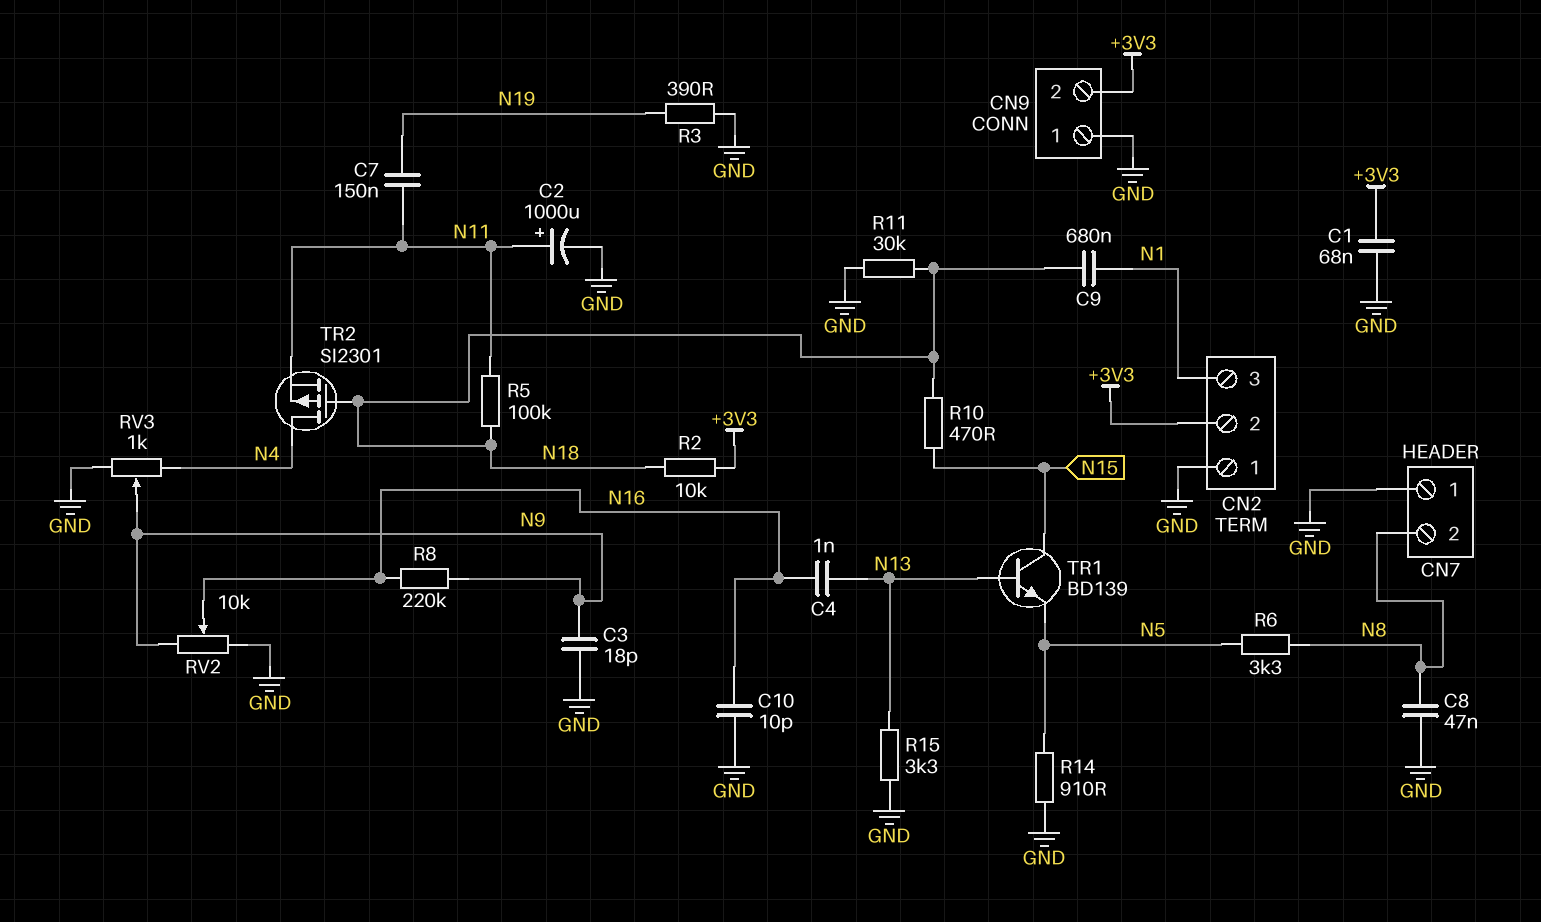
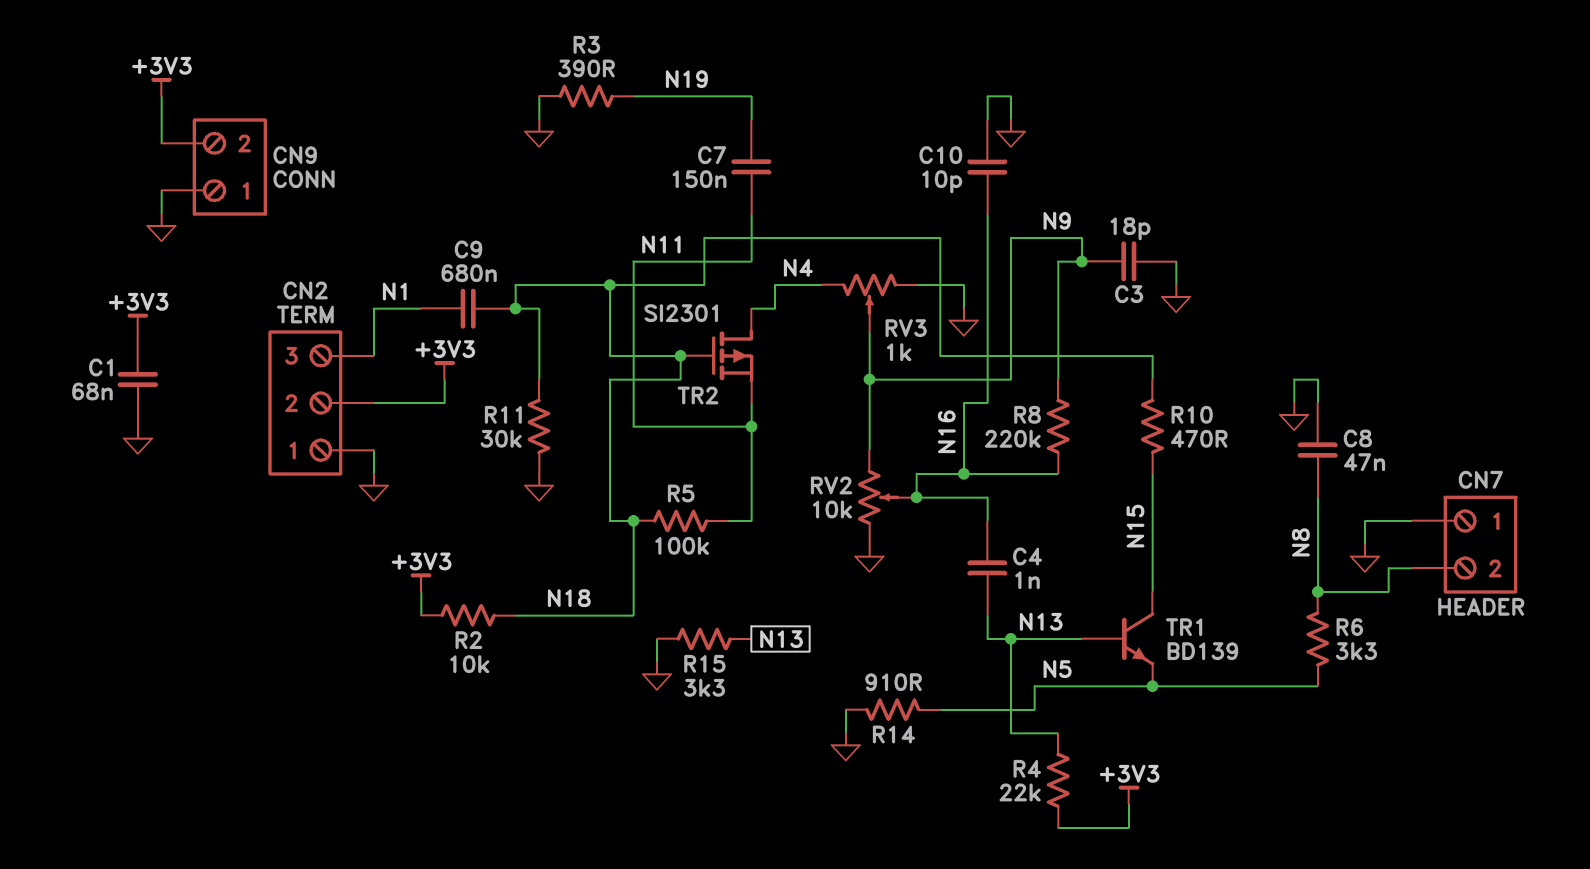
C2: 1000uF (plus N11, minus GND) -> none
R4: none -> 22k (+3V3, N13)

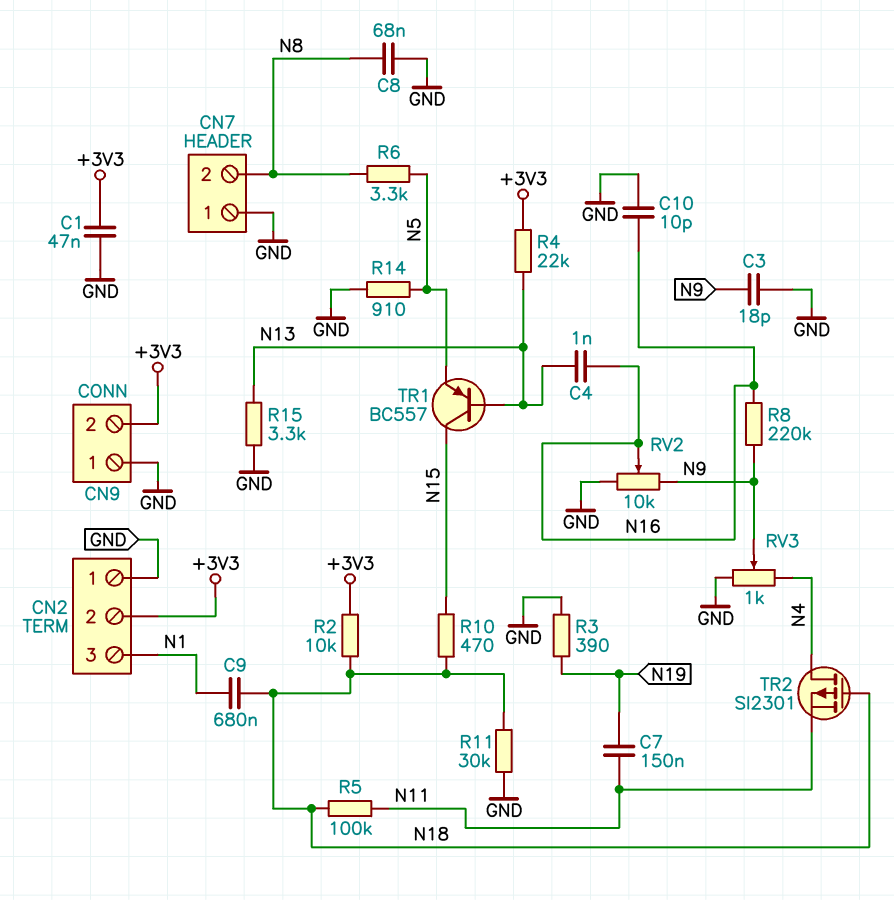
C1: 68nF (+3V3, GND) -> 47nF (+3V3, GND)
C8: 47nF (GND, N8) -> 68nF (GND, N8)
TR1: NPN BD139 (B N13, C N15, E N5) -> PNP BC557 (B N13, C N15, E N5)

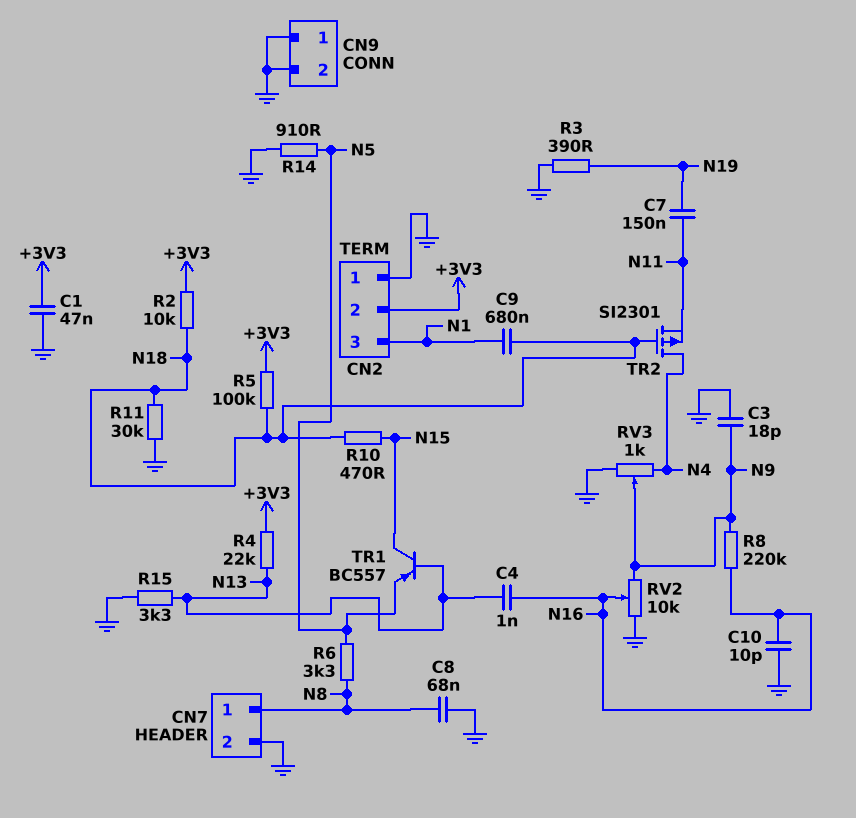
CN7 pin 1: GND -> N8
CN7 pin 2: N8 -> GND
CN9 pin 2: +3V3 -> GND
R5: 100k (N11, N18) -> 100k (+3V3, N18)

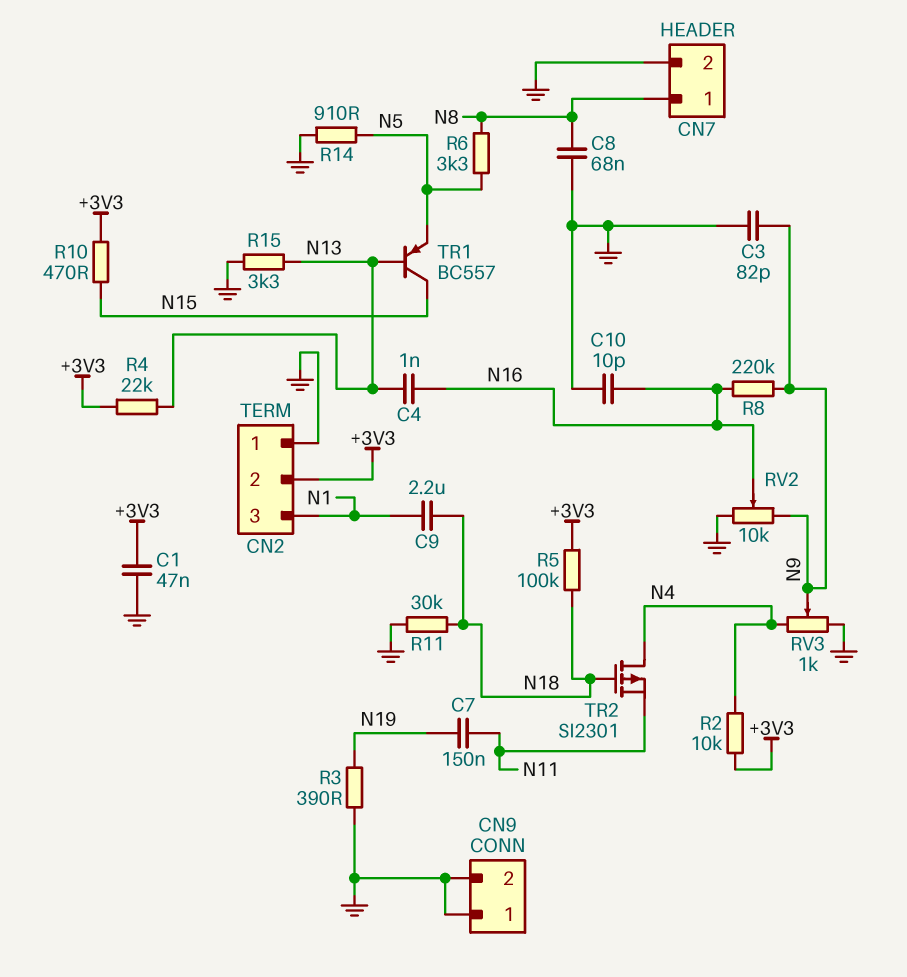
C3: 18pF (GND, N9) -> 82pF (GND, N9)
C9: 680nF (N1, N18) -> 2.2uF (N1, N18)
R2: 10k (+3V3, N18) -> 10k (+3V3, N4)
R10: 470 (N15, N18) -> 470 (+3V3, N15)

